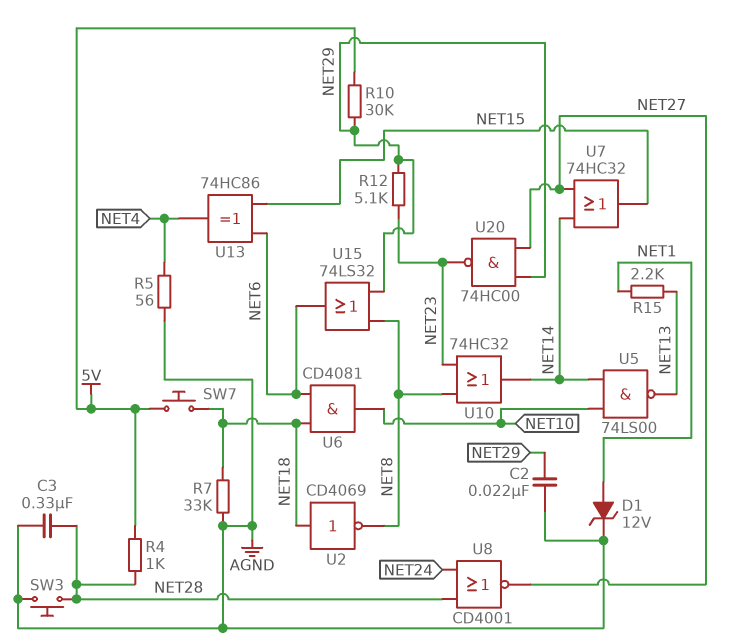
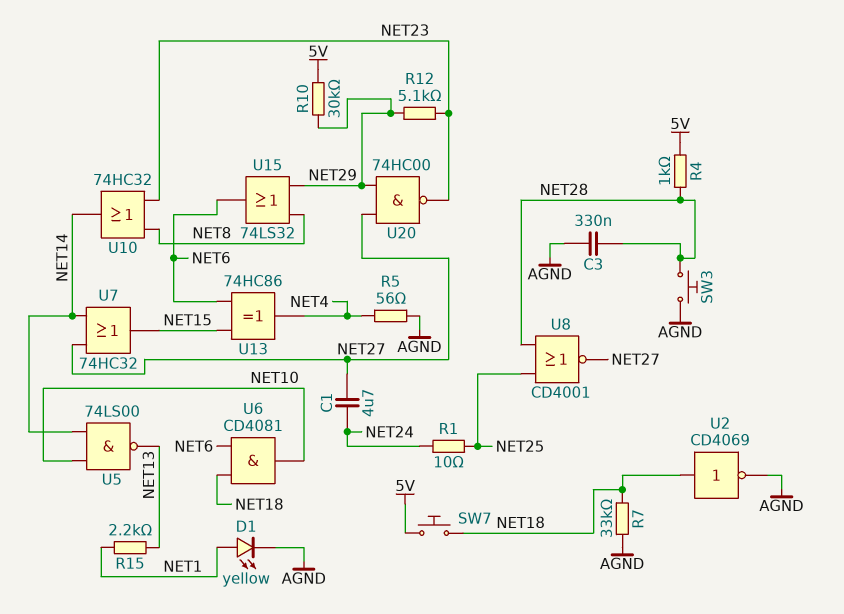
C1: none -> 4.7uF (NET24, NET27)
C2: 22nF (AGND, NET29) -> none
D1: zener 12V (A NET1, K AGND) -> LED yellow (A NET1, K AGND)
R1: none -> 10 (NET24, NET25)
U2: NOT CD4069 (in NET18, out NET8) -> NOT CD4069 (in NET18, out AGND)
U8: NOR CD4001 (in NET24, in NET28, out NET27) -> NOR CD4001 (in NET25, in NET28, out NET27)

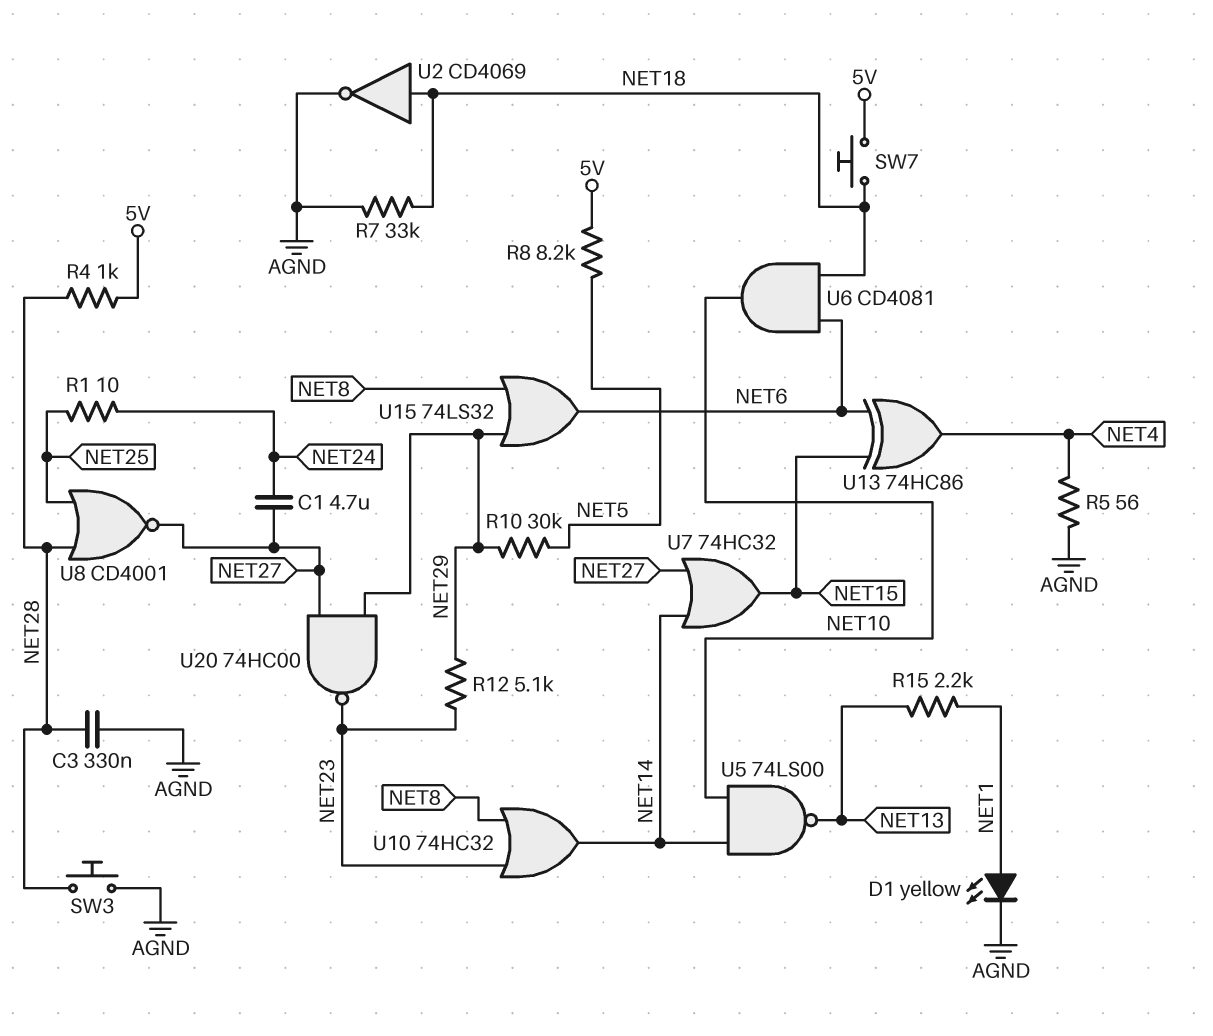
R8: none -> 8.2k (5V, NET5)
R10: 30k (5V, NET29) -> 30k (NET5, NET29)

